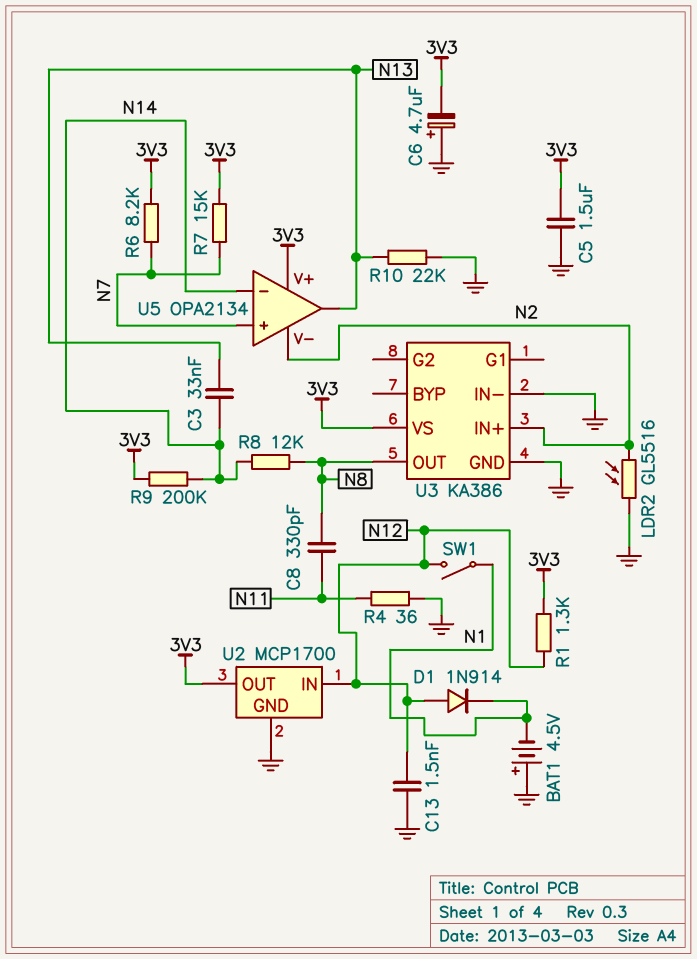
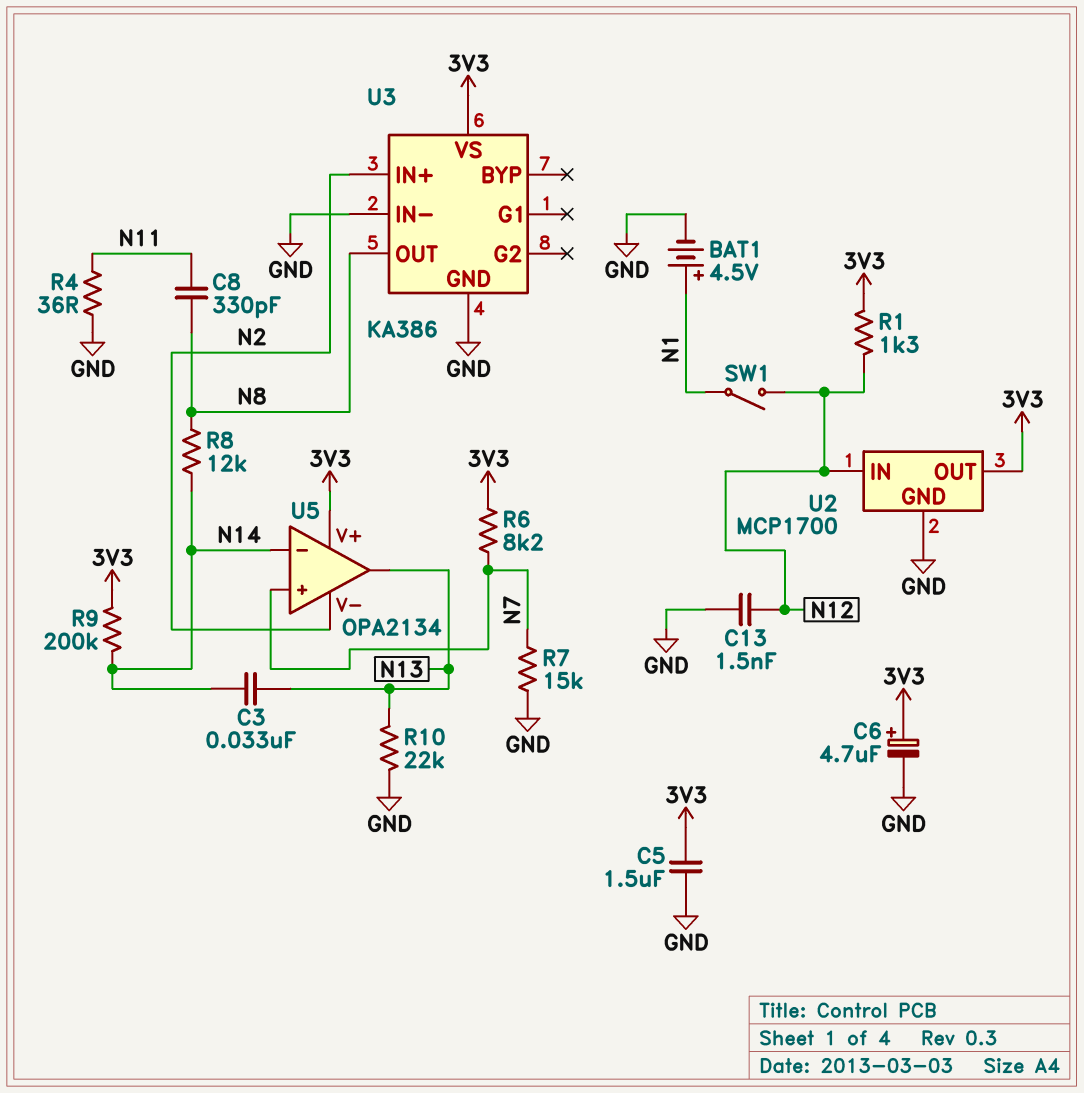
BAT1: 4.5V (plus GND, minus N1) -> 4.5V (plus N1, minus GND)
C6: 4.7uF (plus GND, minus 3V3) -> 4.7uF (plus 3V3, minus GND)
D1: diode 1N914 (A N12, K N1) -> none
LDR2: GL5516 (GND, N2) -> none
R7: 15k (3V3, N7) -> 15k (GND, N7)

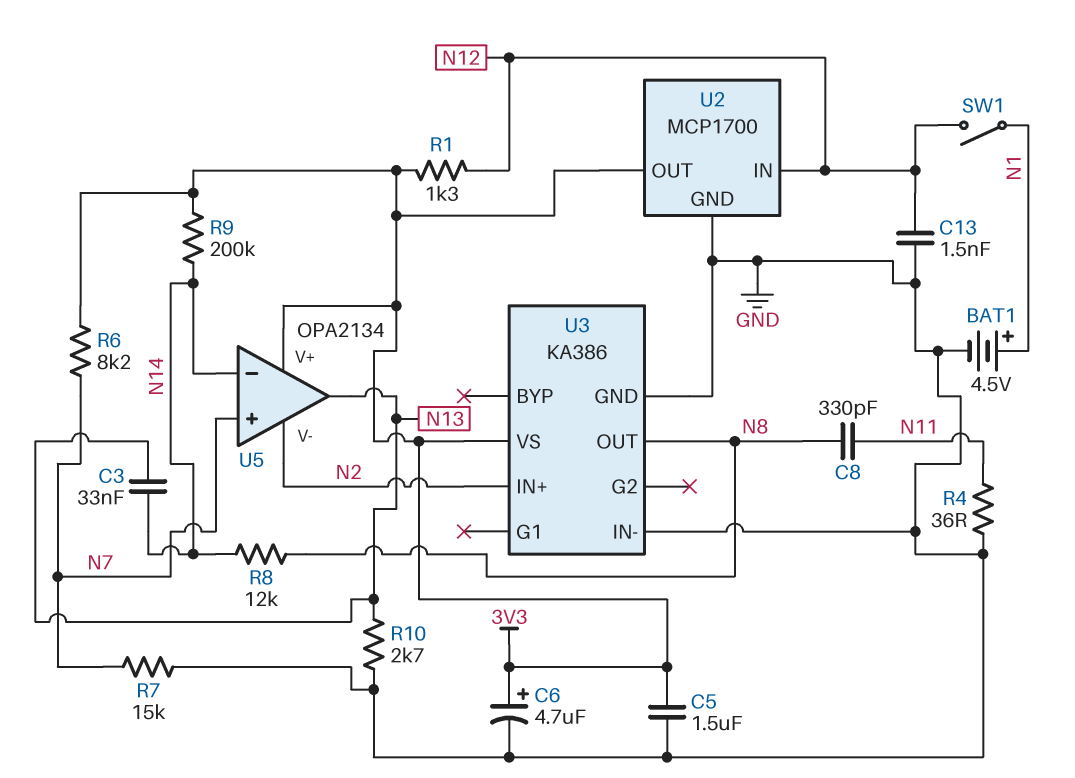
R10: 22k (GND, N13) -> 2.7k (GND, N13)

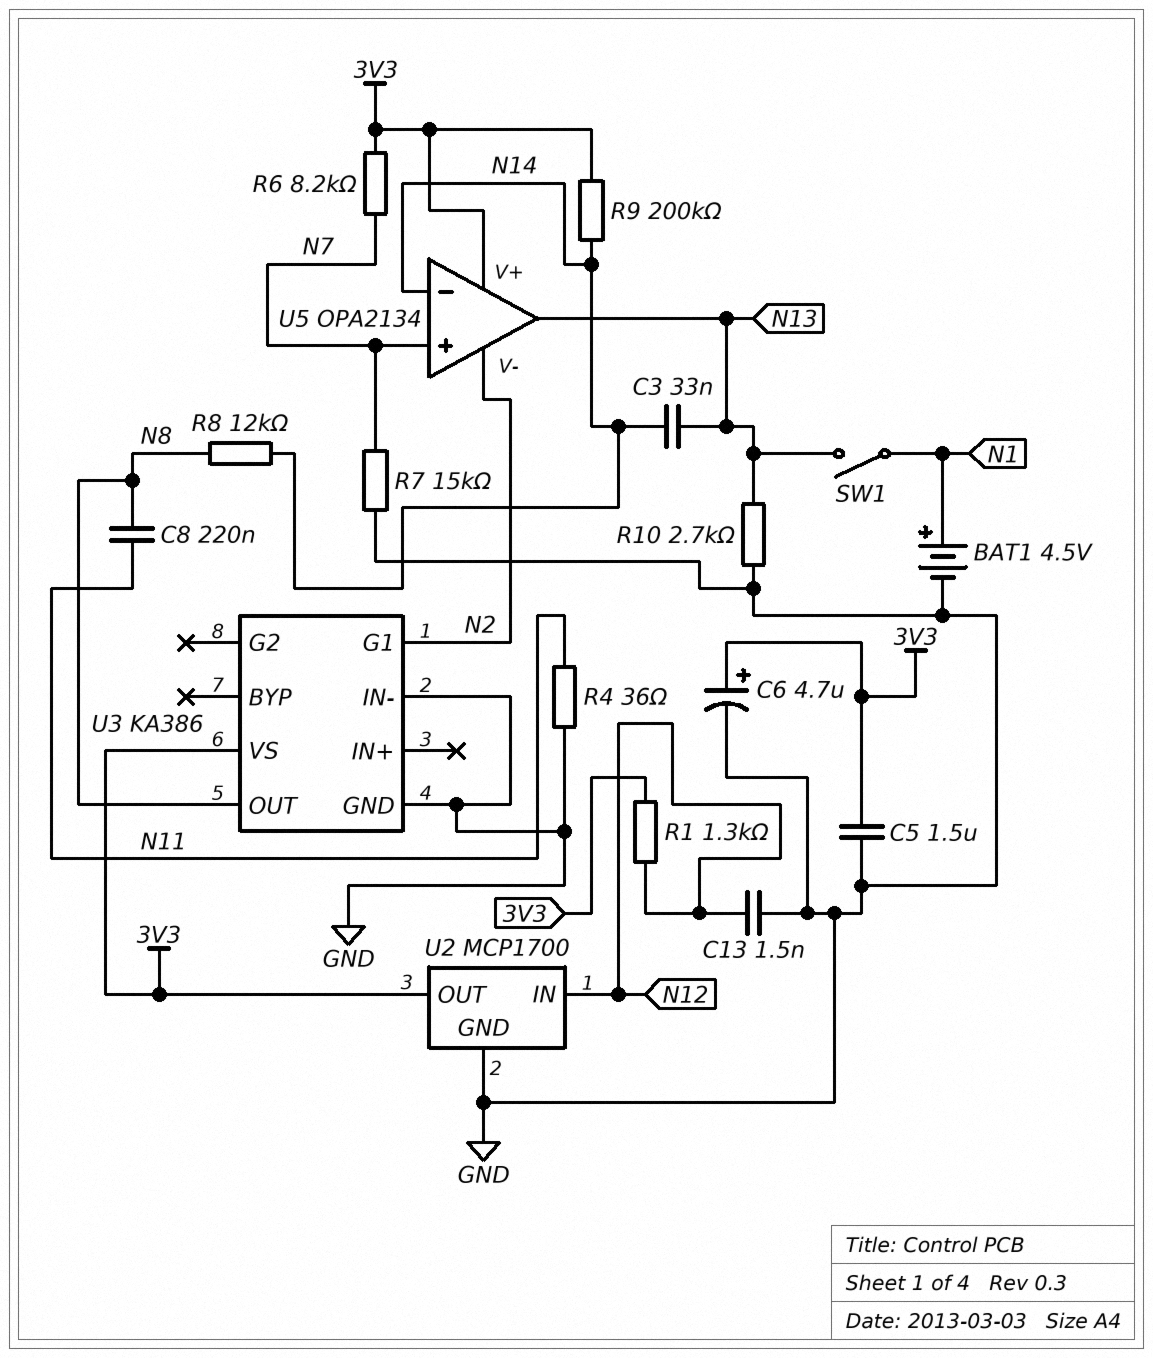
C8: 330pF (N8, N11) -> 220nF (N8, N11)
SW1: switch (N1, N12) -> switch (N1, N13)
U3 pin G1: none -> N2
U3 pin IN+: N2 -> none

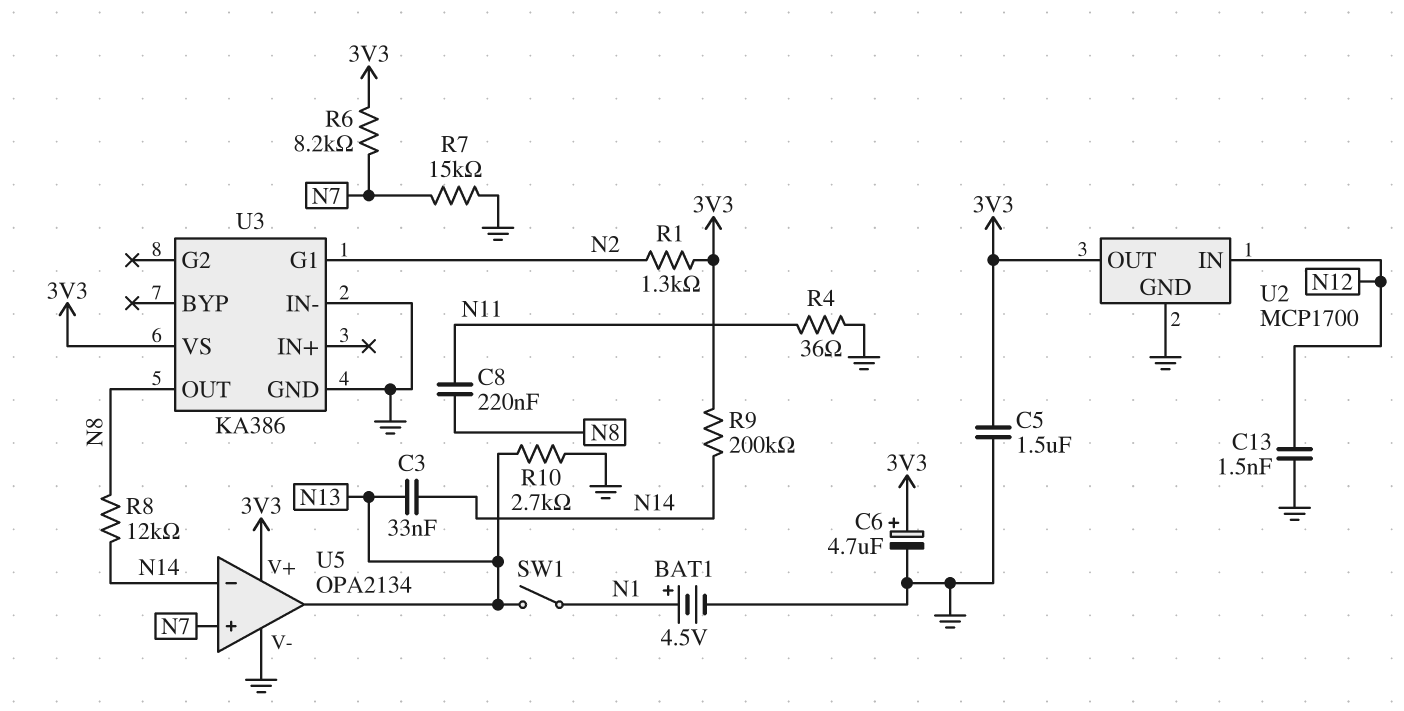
R1: 1.3k (3V3, N12) -> 1.3k (3V3, N2)
U5 pin V-: N2 -> GND

